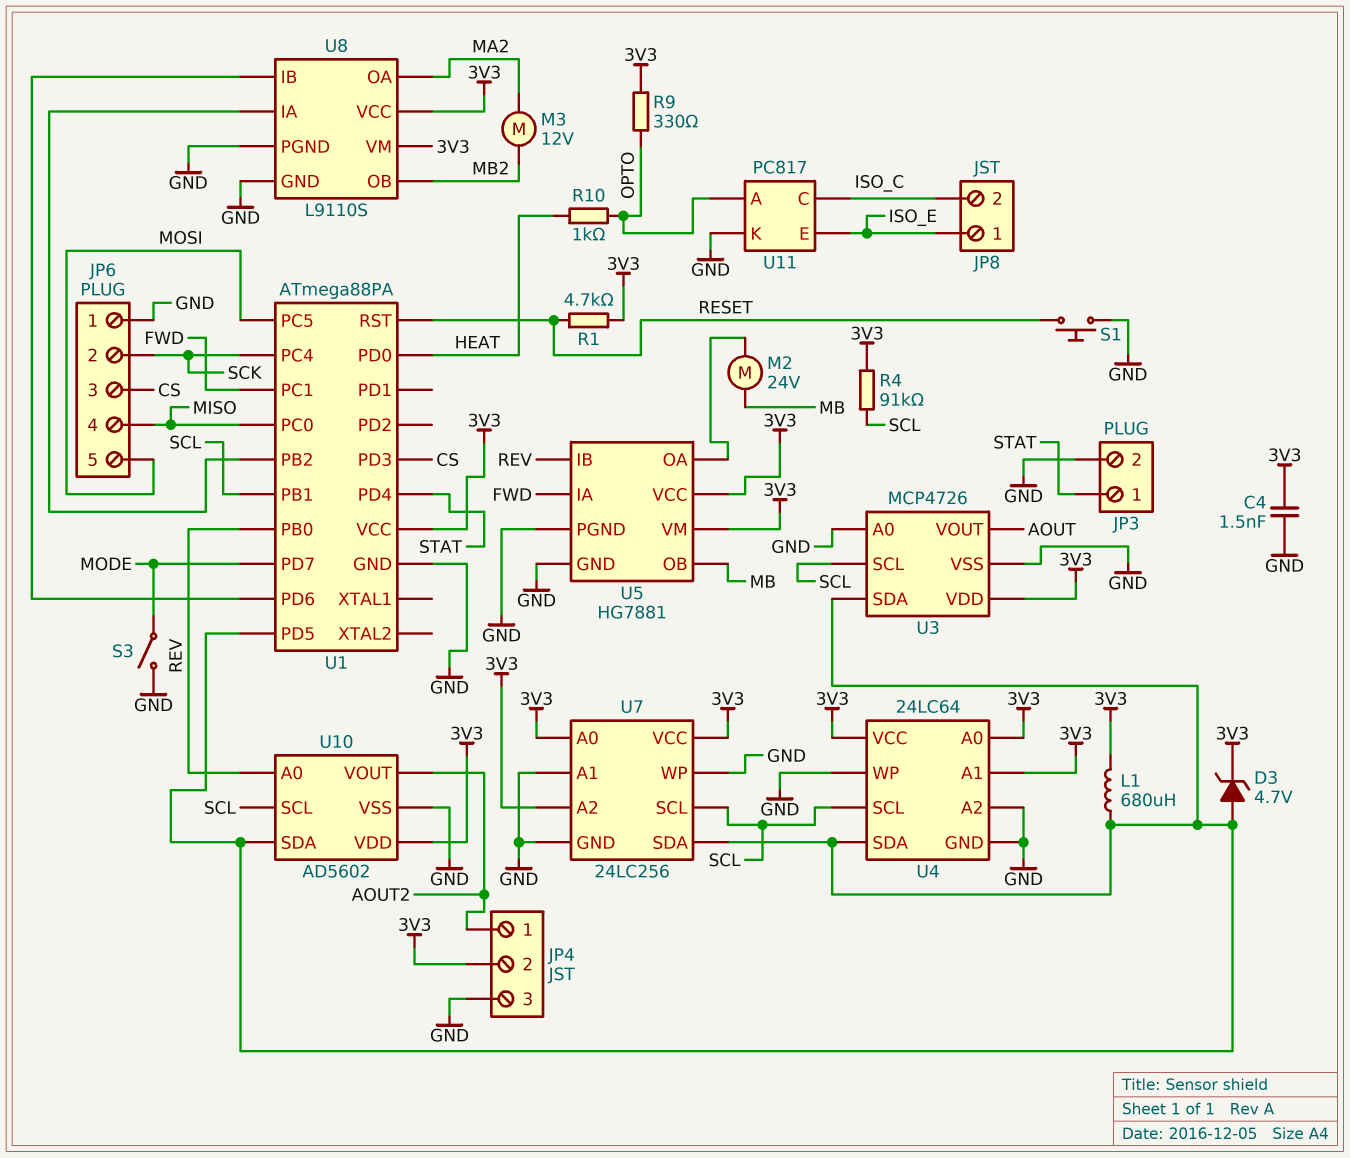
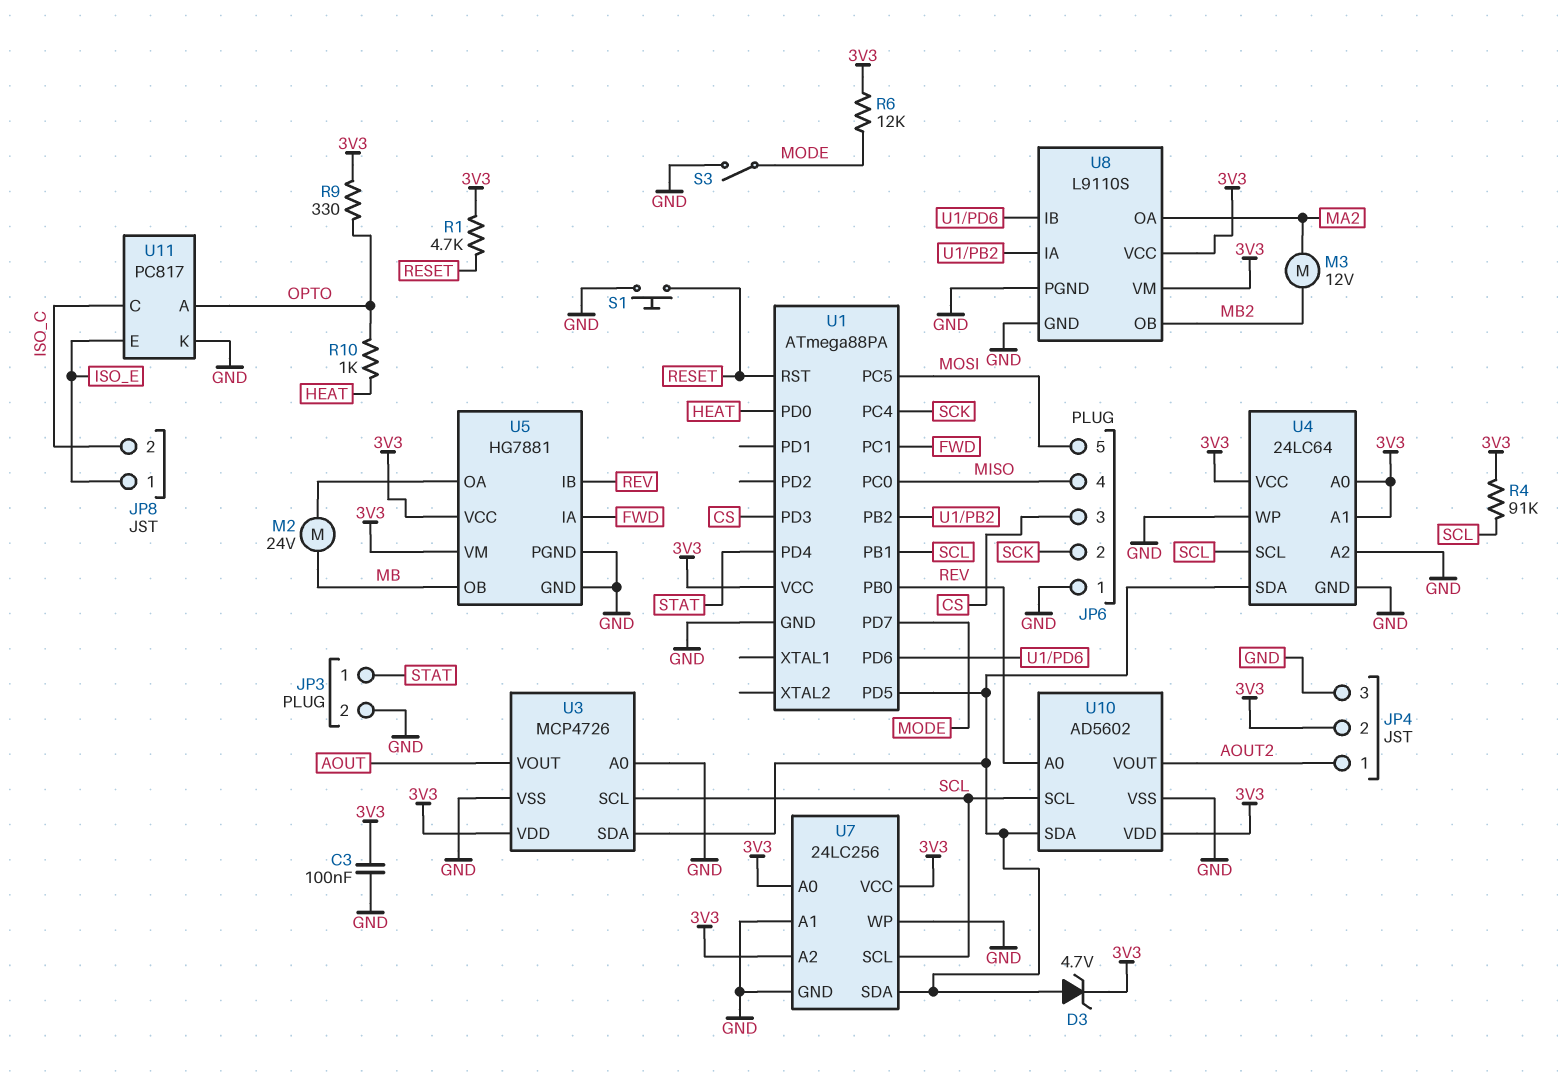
C3: none -> 100nF (3V3, GND)
C4: 1.5nF (3V3, GND) -> none
L1: 680uH (3V3, U1/PD5) -> none
R6: none -> 12k (3V3, MODE)

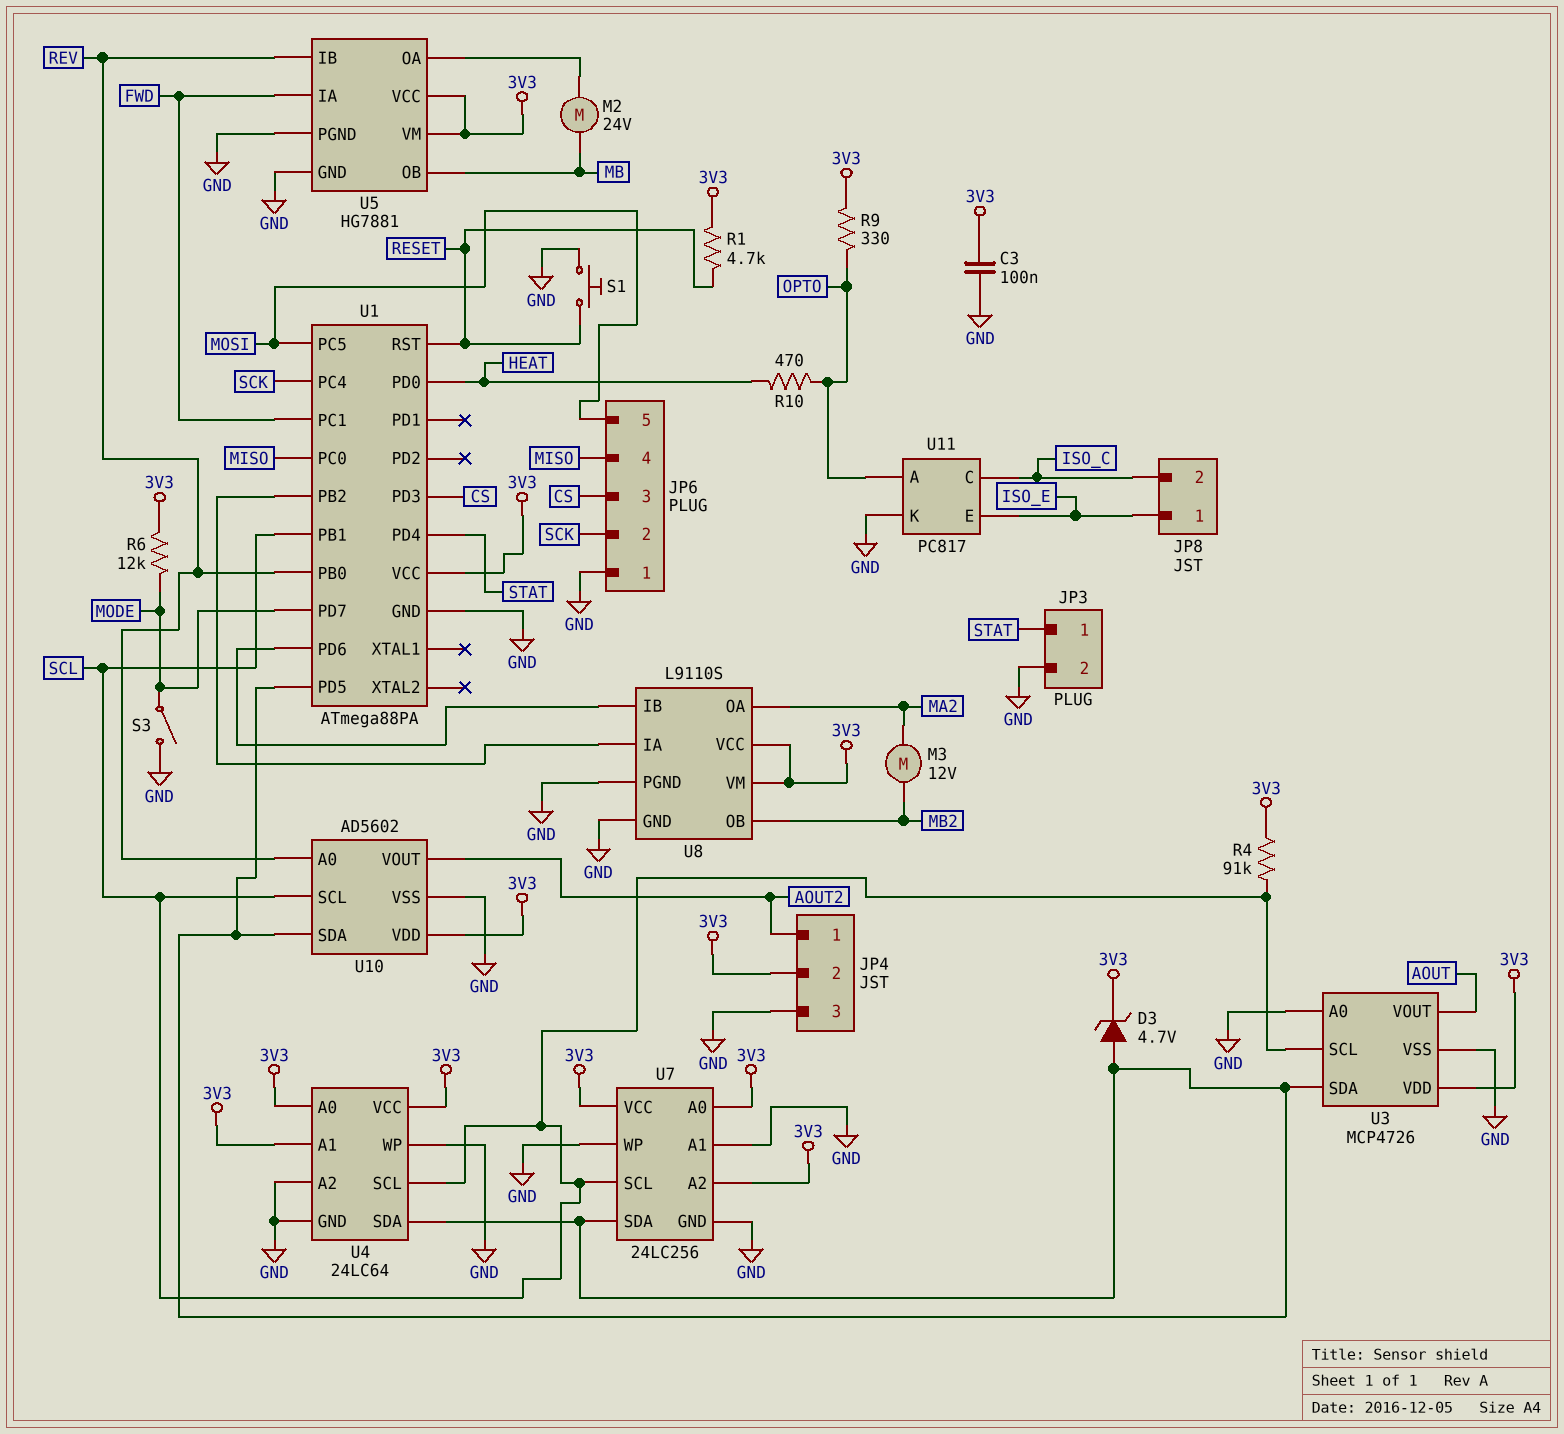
R10: 1k (HEAT, OPTO) -> 470 (HEAT, OPTO)

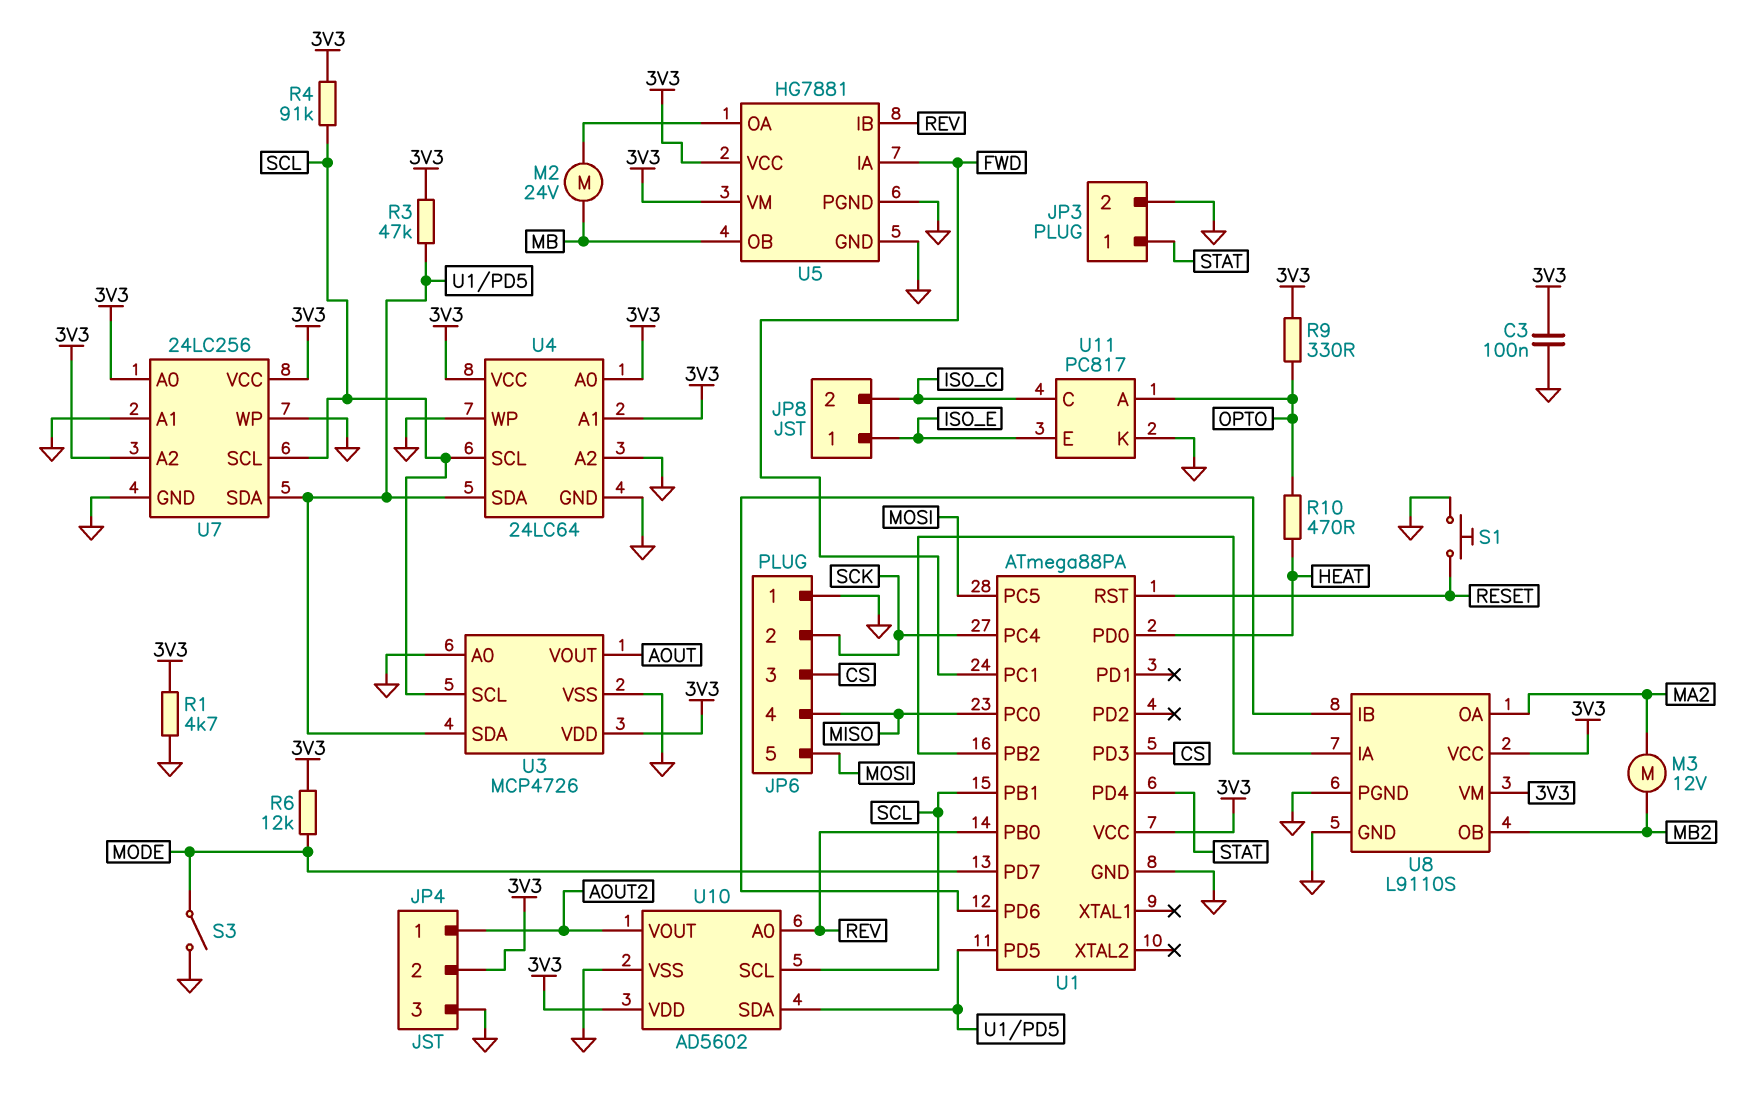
D3: zener 4.7V (A U1/PD5, K 3V3) -> none
R1: 4.7k (3V3, RESET) -> 4.7k (3V3, GND)
R3: none -> 47k (3V3, U1/PD5)

